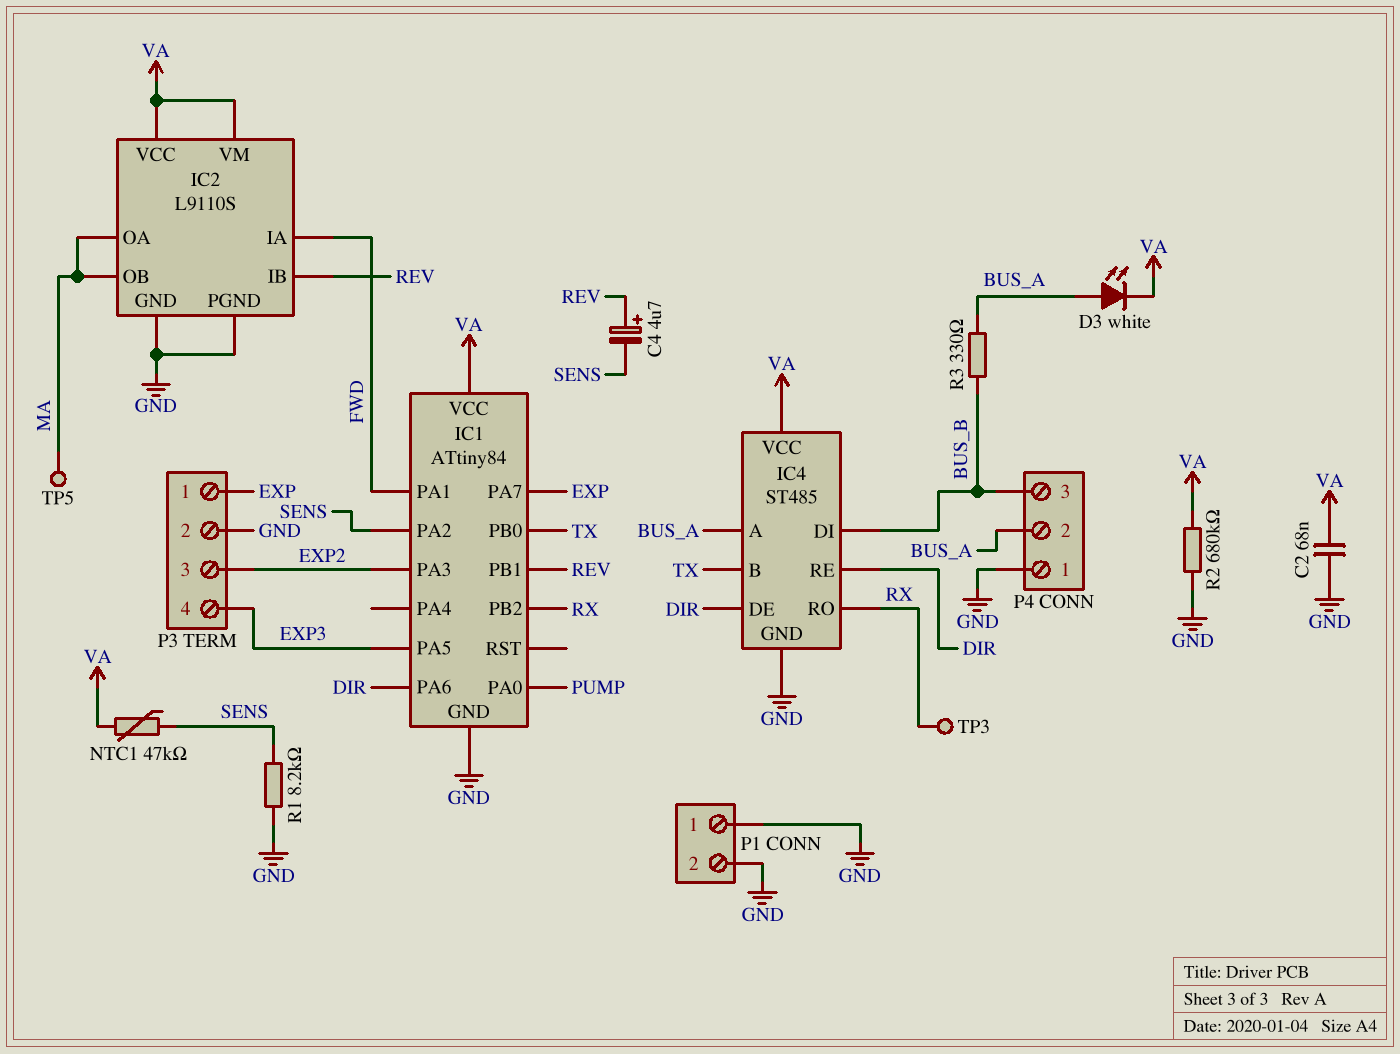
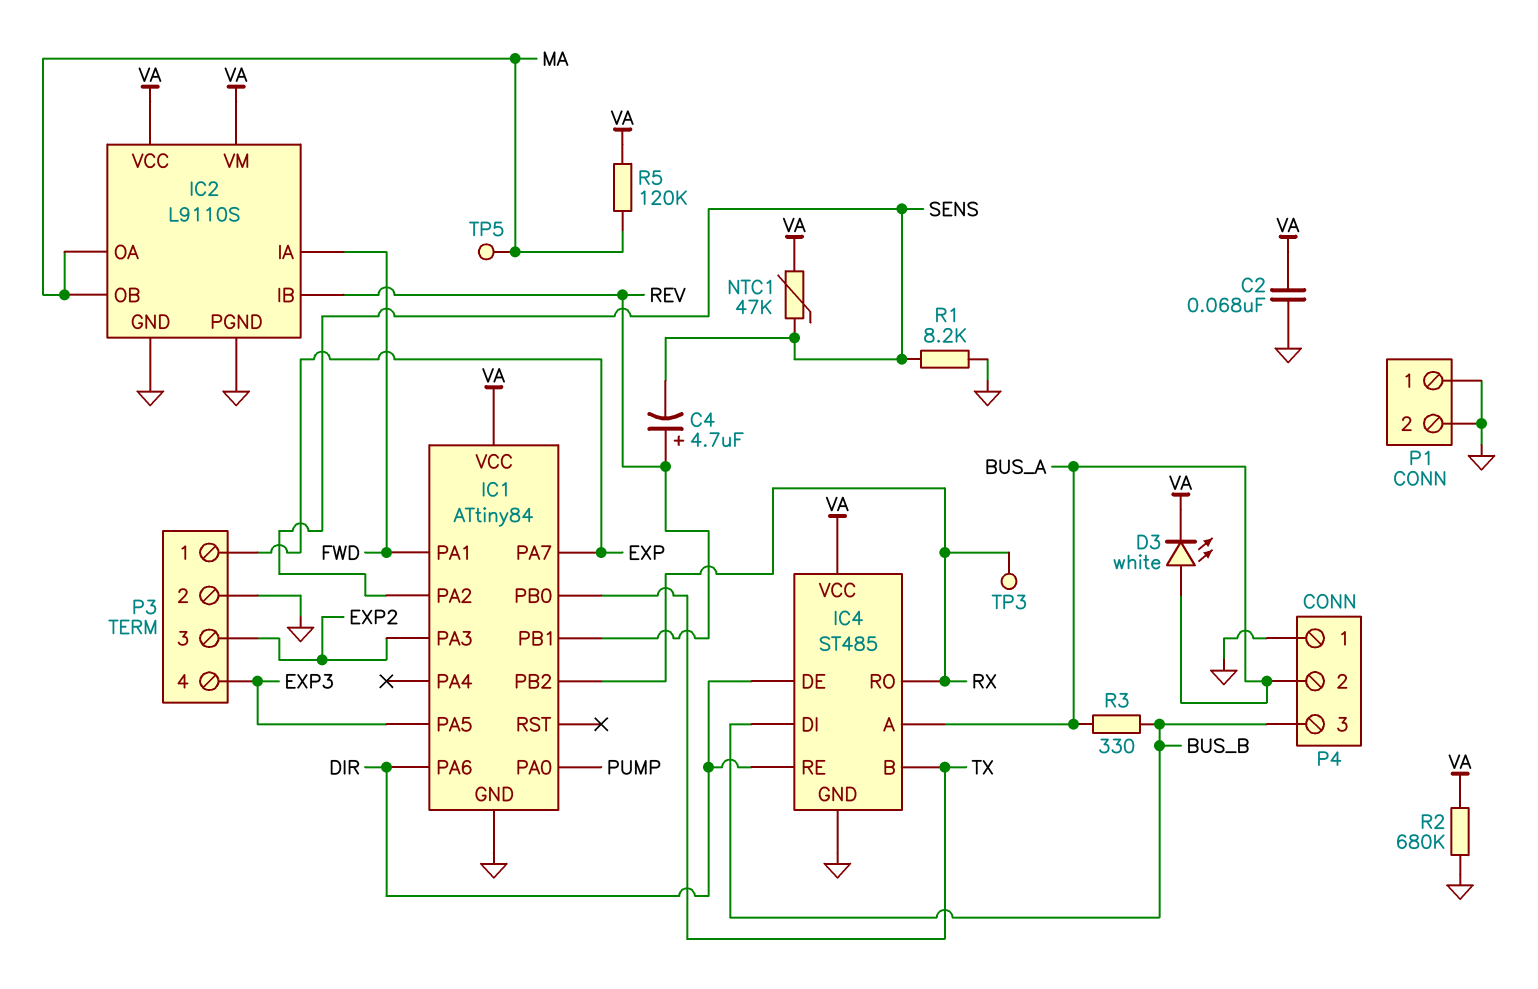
R5: none -> 120k (MA, VA)

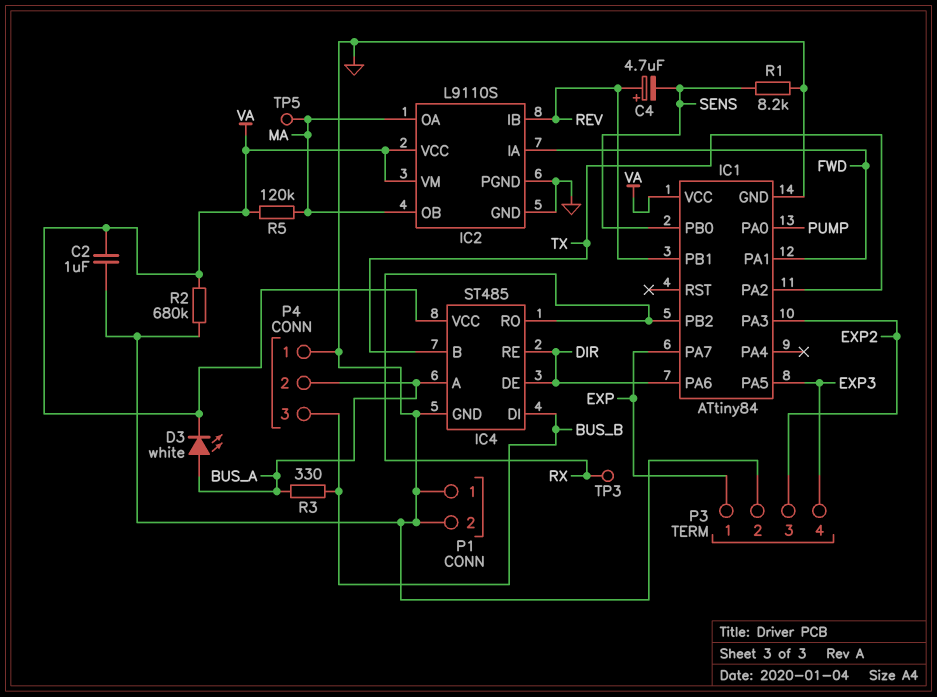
C2: 68nF (GND, VA) -> 1uF (GND, VA)
IC1 pin PA2: SENS -> TX
IC1 pin PB0: TX -> SENS
NTC1: 47k (SENS, VA) -> none

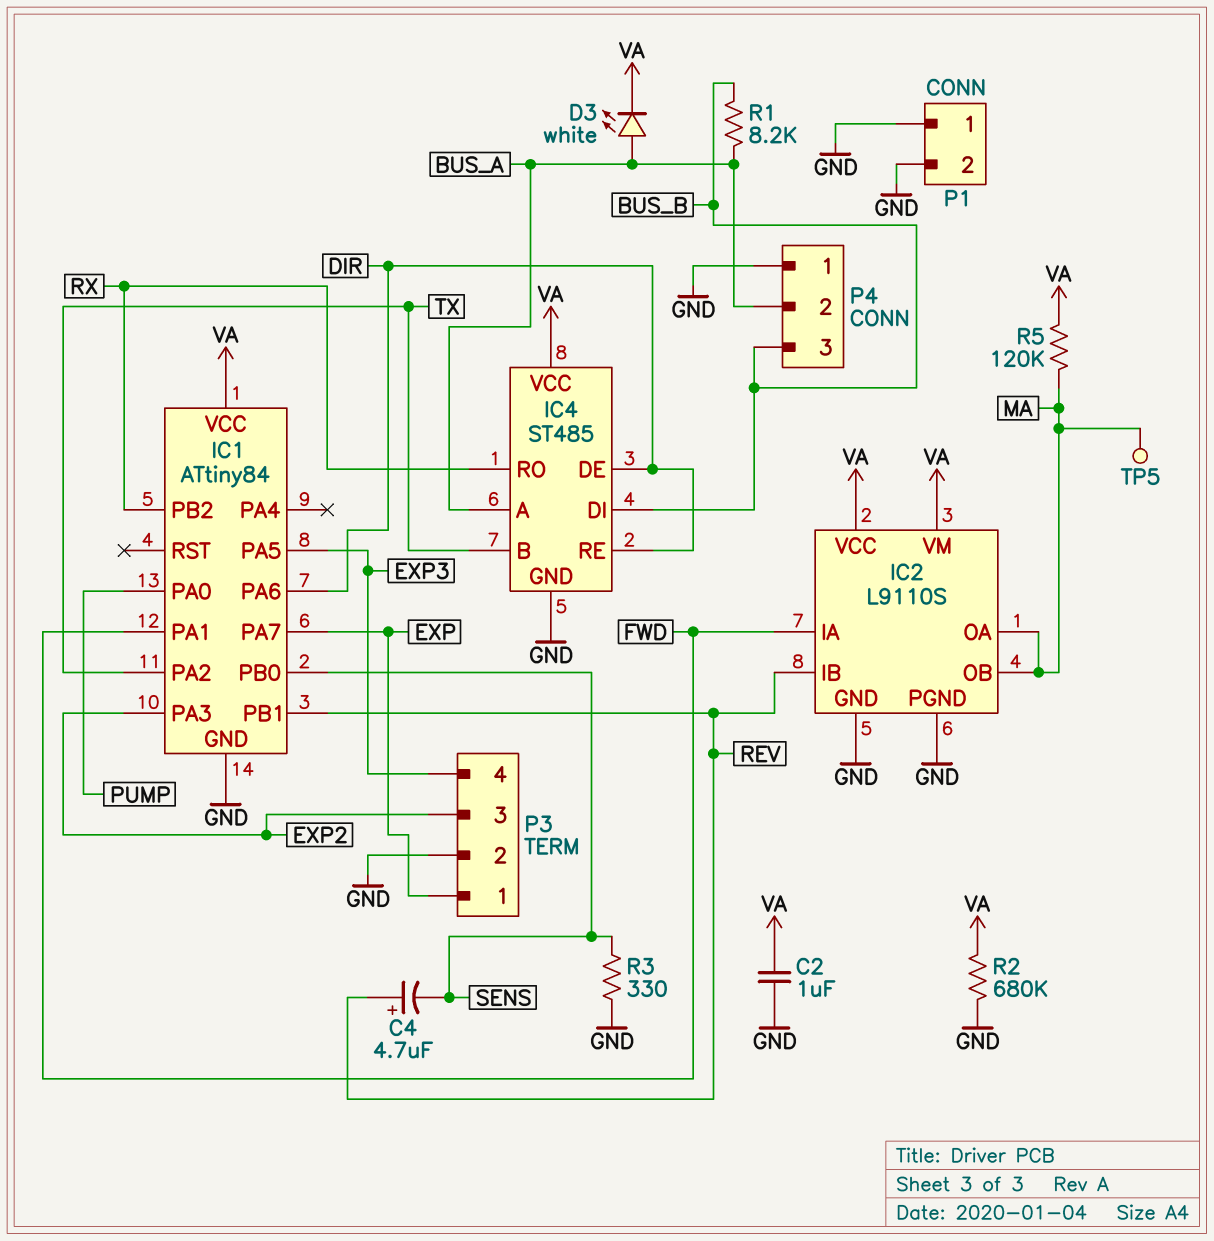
R1: 8.2k (GND, SENS) -> 8.2k (BUS_A, BUS_B)
R3: 330 (BUS_A, BUS_B) -> 330 (GND, SENS)
TP3: test point (RX) -> none

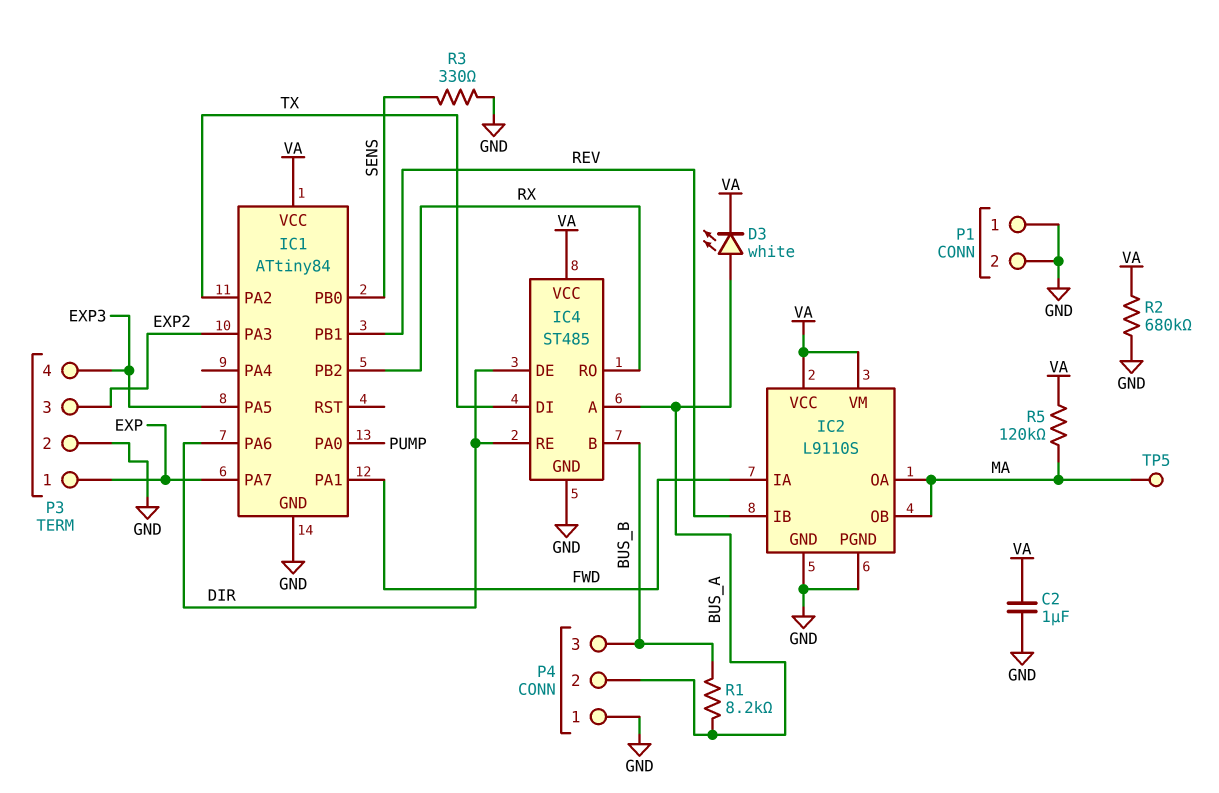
C4: 4.7uF (plus REV, minus SENS) -> none
IC4 pin B: TX -> BUS_B
IC4 pin DI: BUS_B -> TX

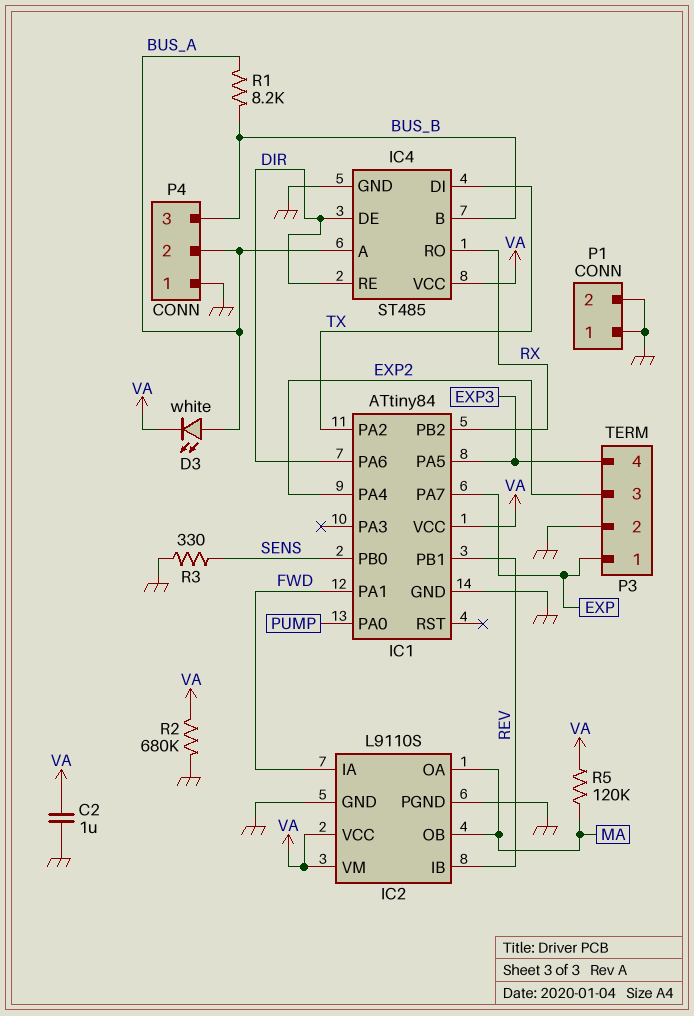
IC1 pin PA3: EXP2 -> none
IC1 pin PA4: none -> EXP2
TP5: test point (MA) -> none

